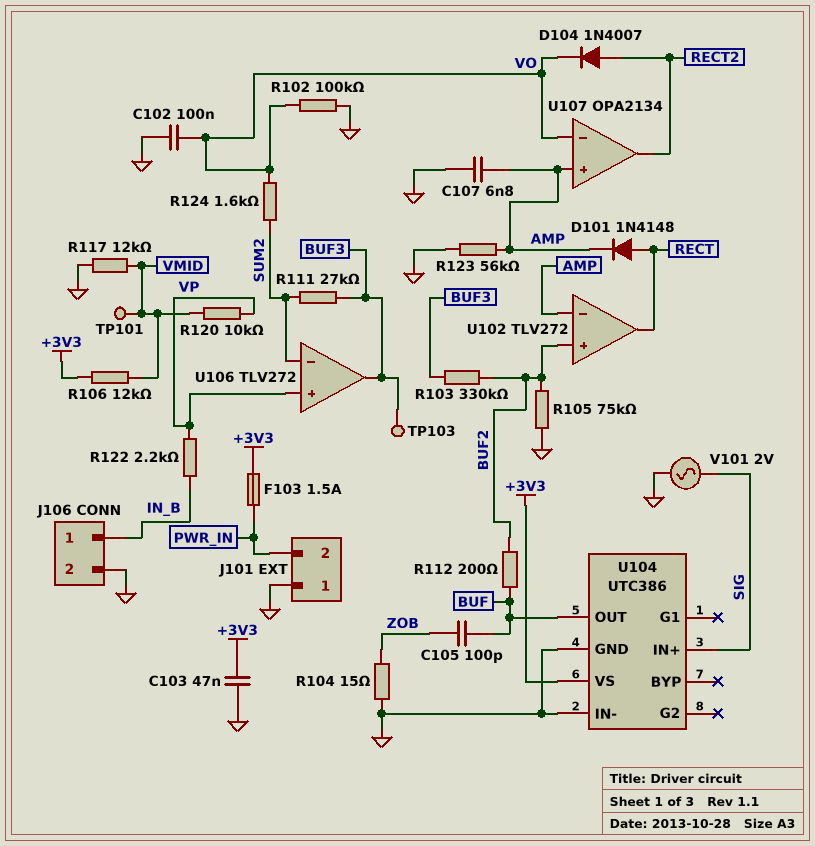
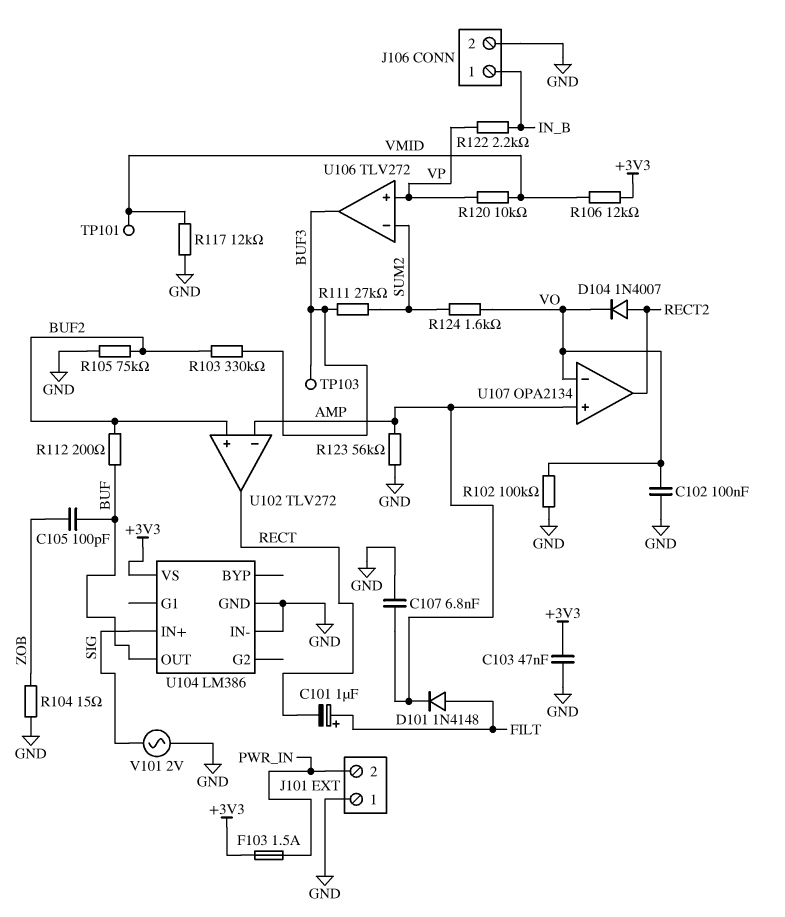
C101: none -> 1uF (plus FILT, minus RECT)
D101: diode 1N4148 (A RECT, K AMP) -> diode 1N4148 (A FILT, K AMP)
U104: UTC386 -> LM386

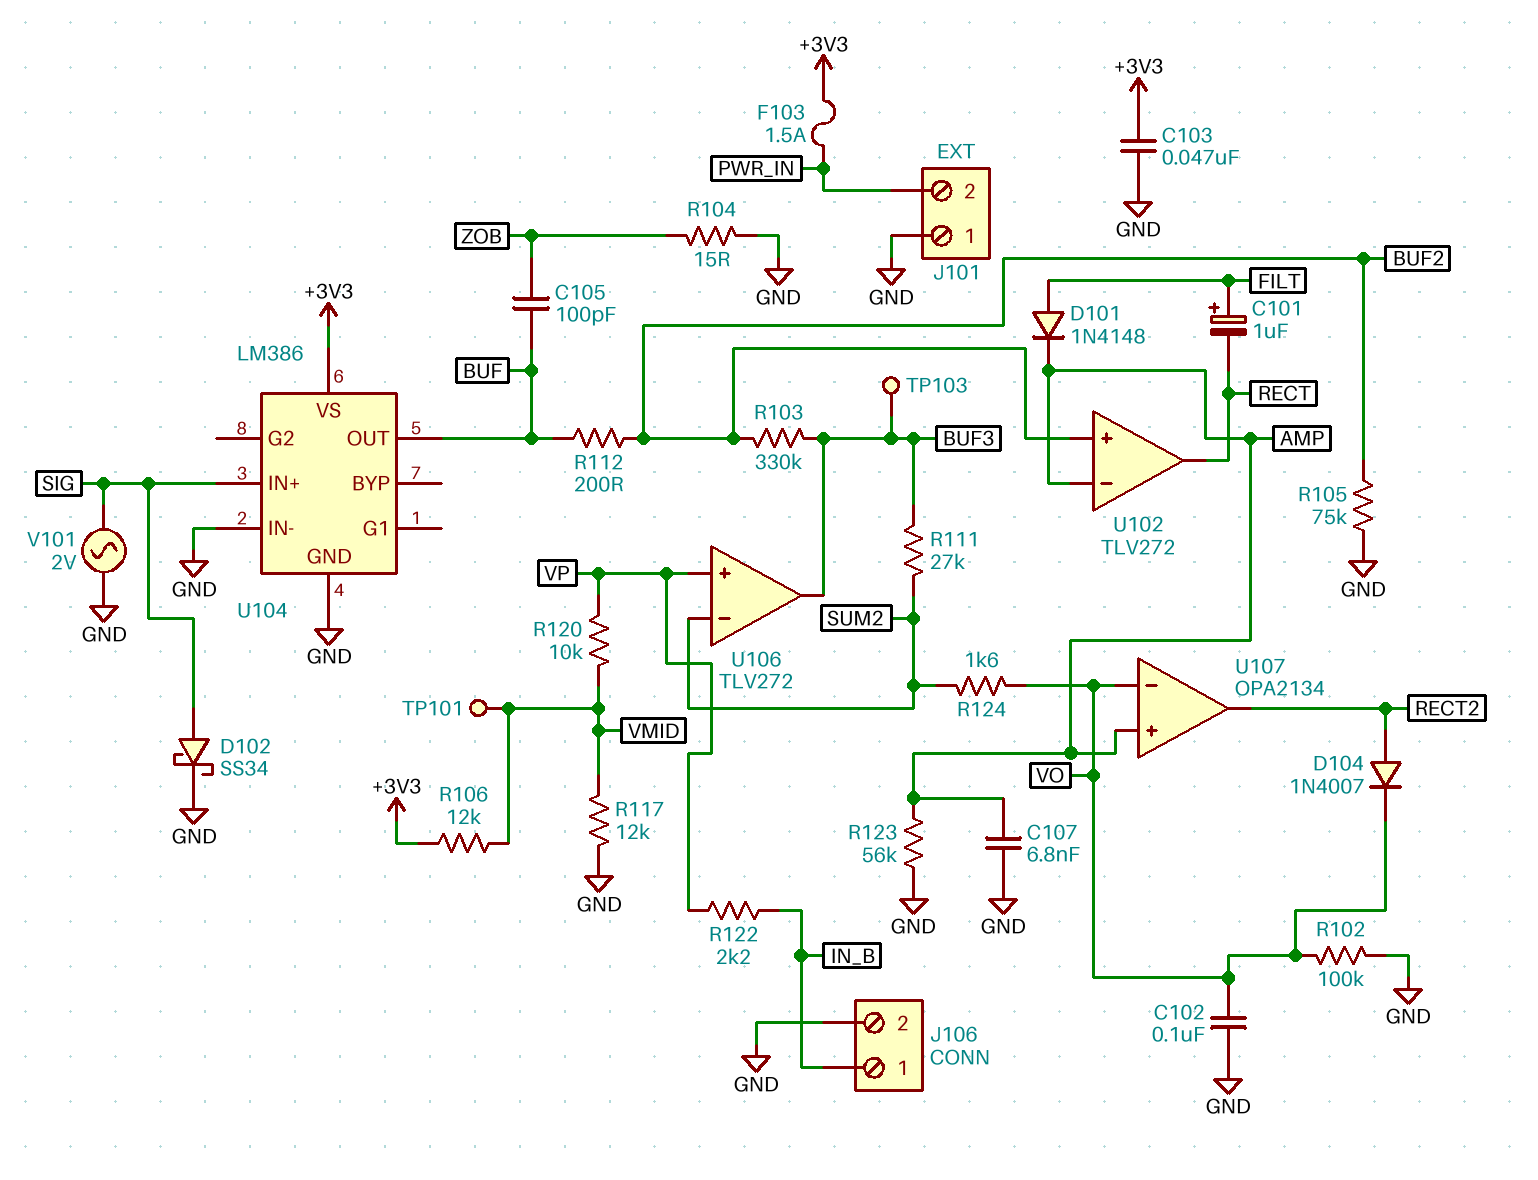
D102: none -> schottky SS34 (A SIG, K GND)

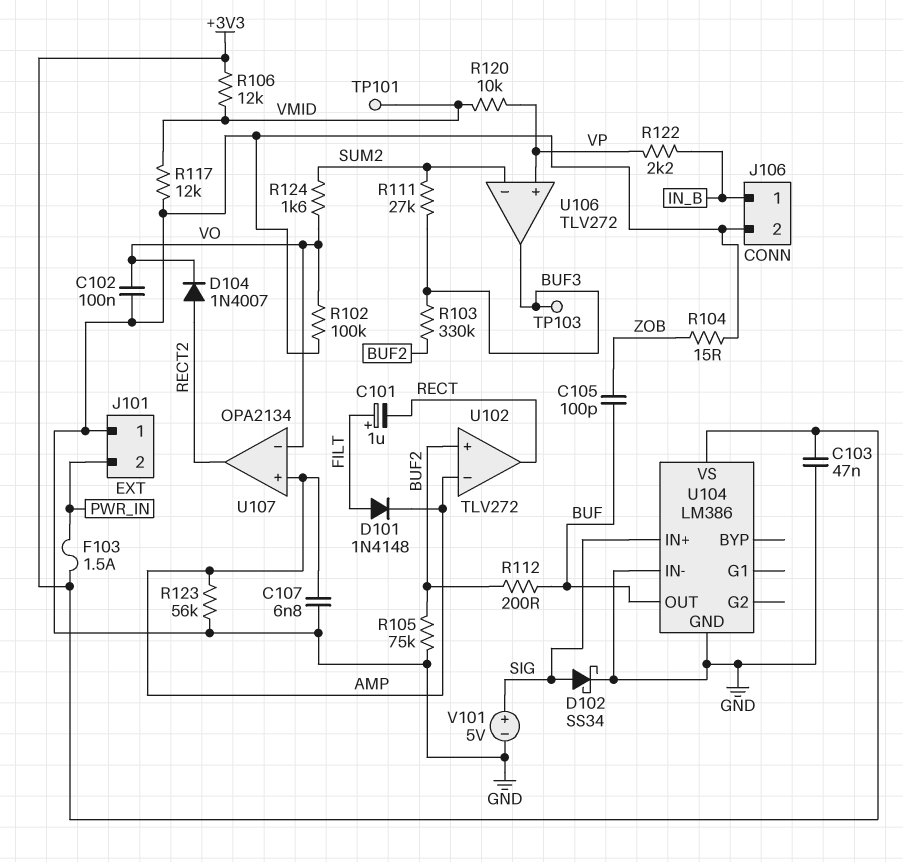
V101: AC 2V (GND, SIG) -> 5V (plus SIG, minus GND)

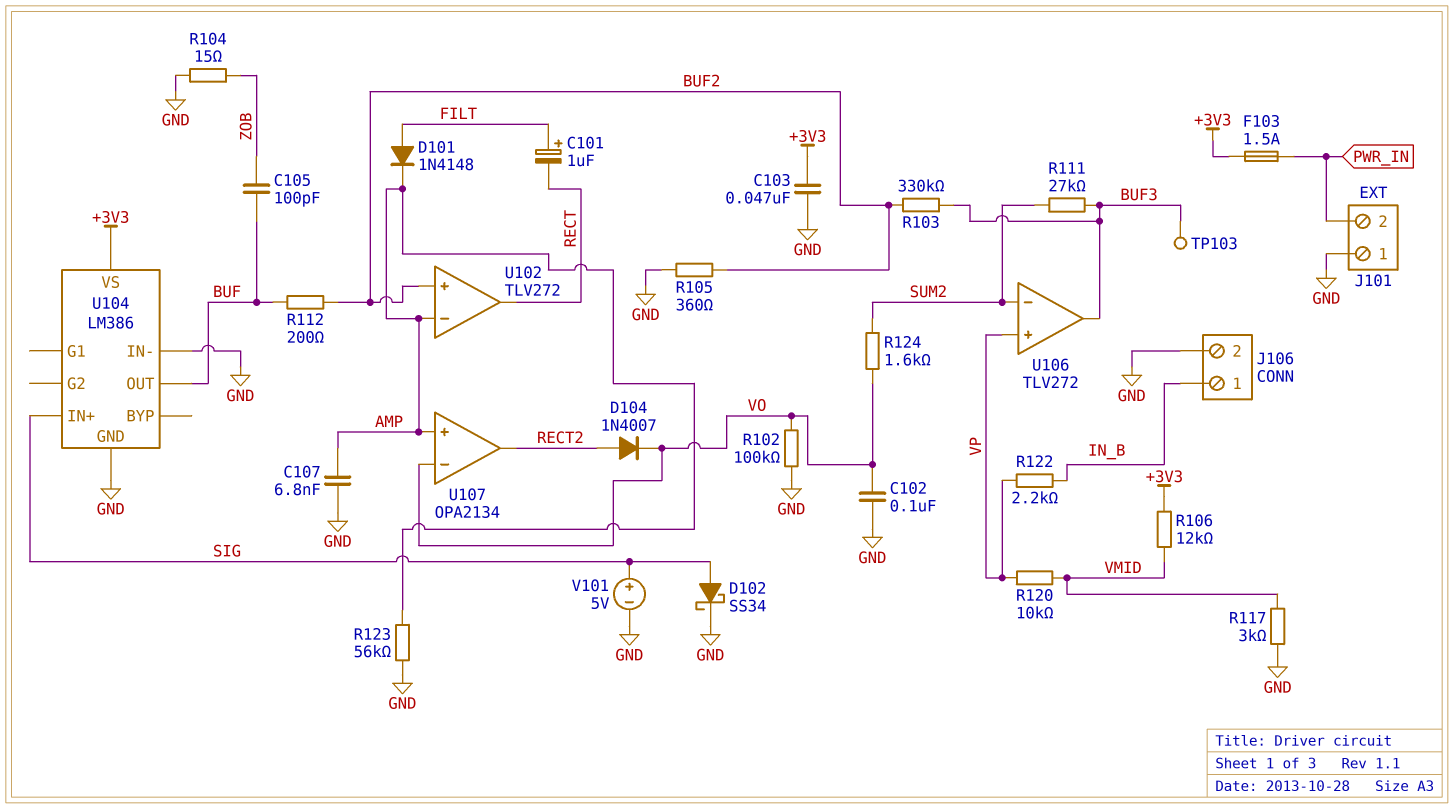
R105: 75k (BUF2, GND) -> 360 (BUF2, GND)
R117: 12k (GND, VMID) -> 3k (GND, VMID)
TP101: test point (VMID) -> none

